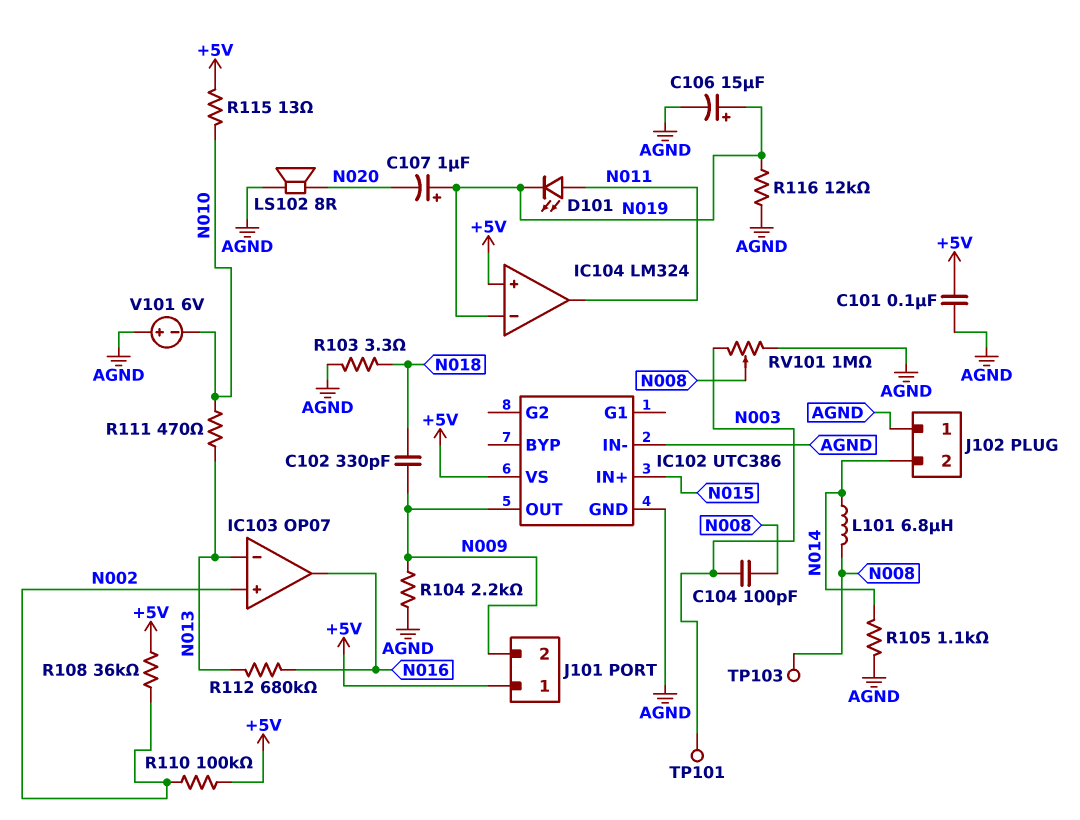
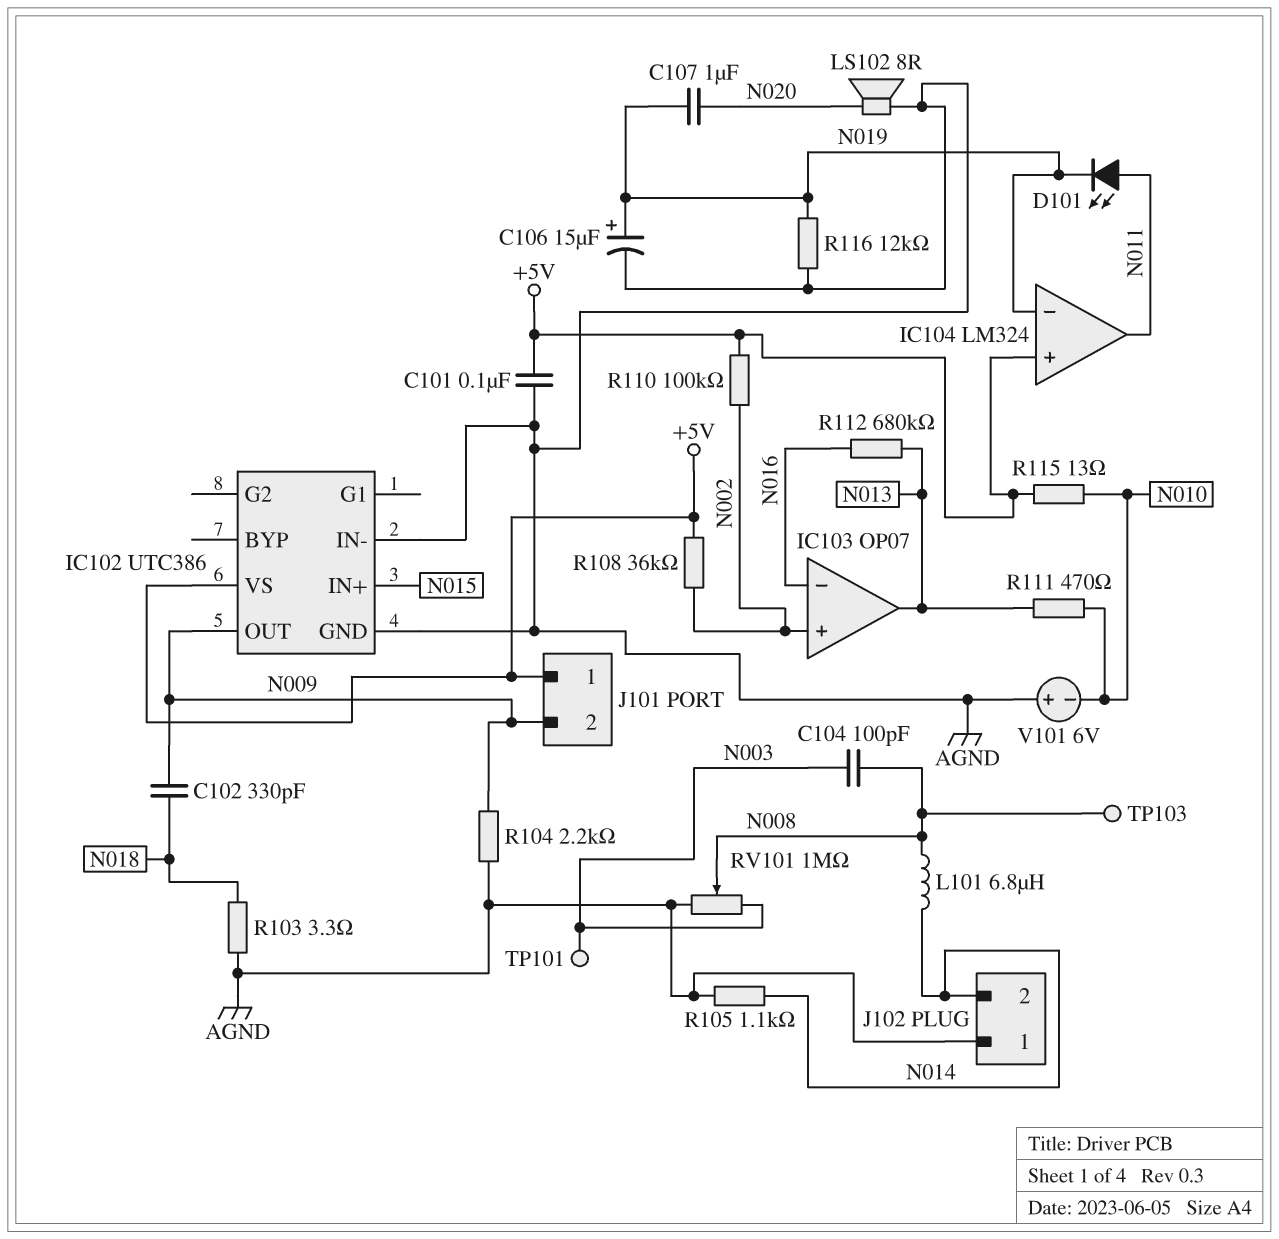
C107: 1uF (plus N019, minus N020) -> 1uF (N019, N020)
IC103 pin in-: N013 -> N016
IC103 pin out: N016 -> N013

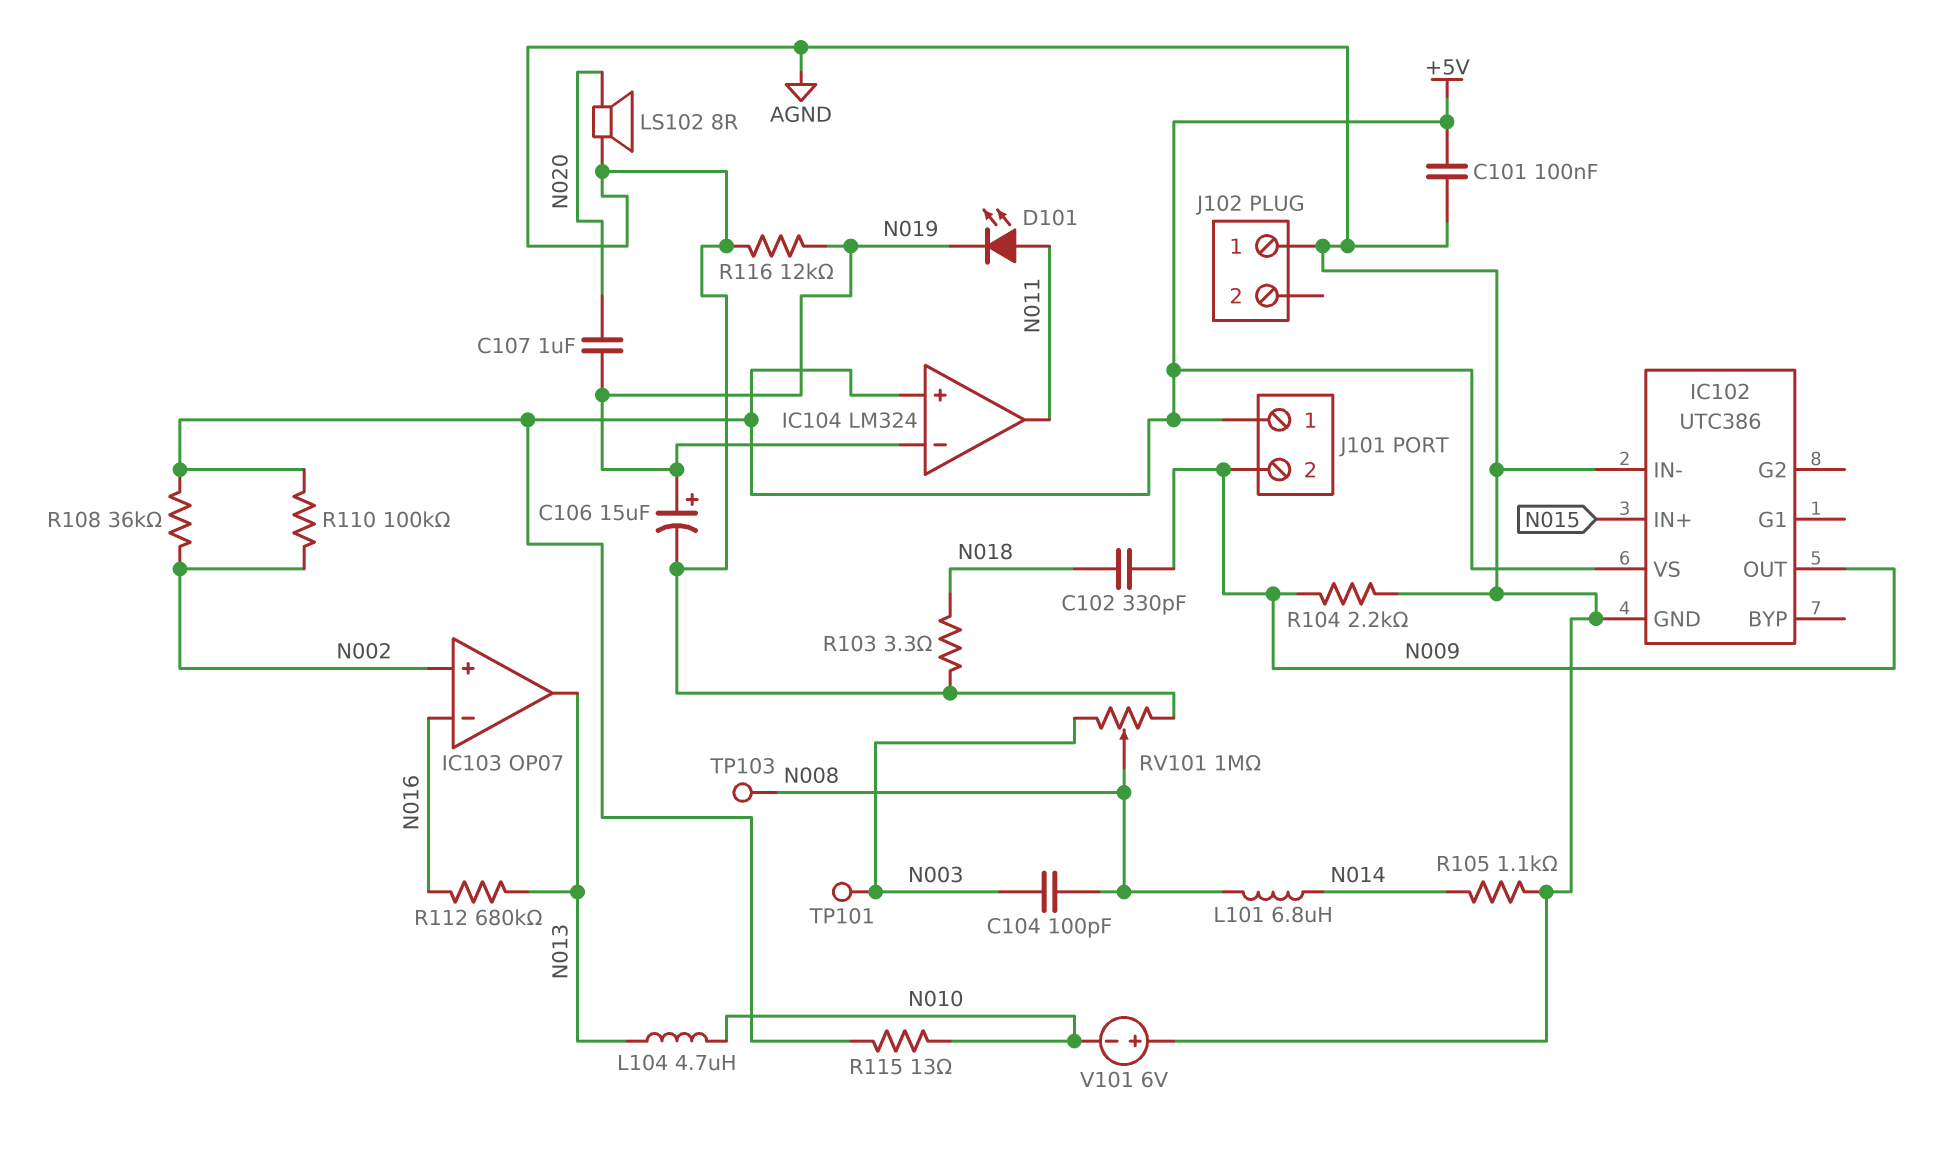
J102 pin 2: N014 -> none
L104: none -> 4.7uH (N010, N013)
R111: 470 (N010, N013) -> none

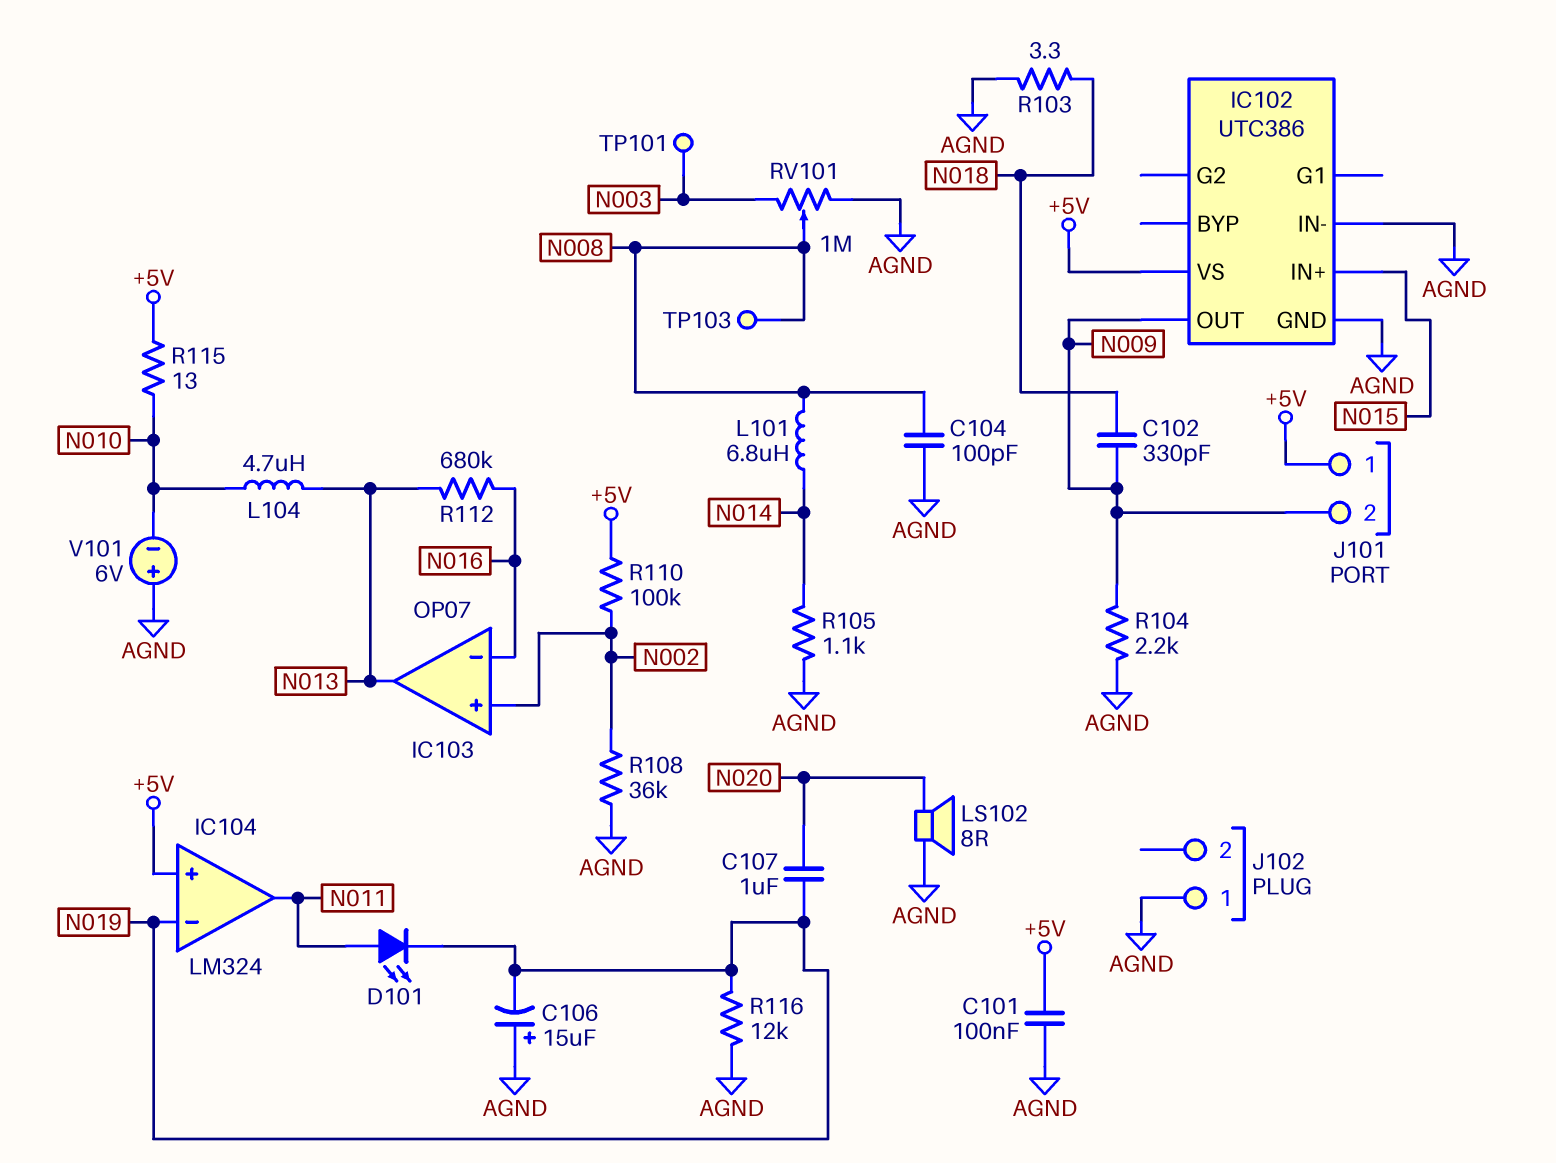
C104: 100pF (N003, N008) -> 100pF (AGND, N008)
C106: 15uF (plus N019, minus AGND) -> 15uF (plus AGND, minus N019)
R108: 36k (+5V, N002) -> 36k (AGND, N002)

